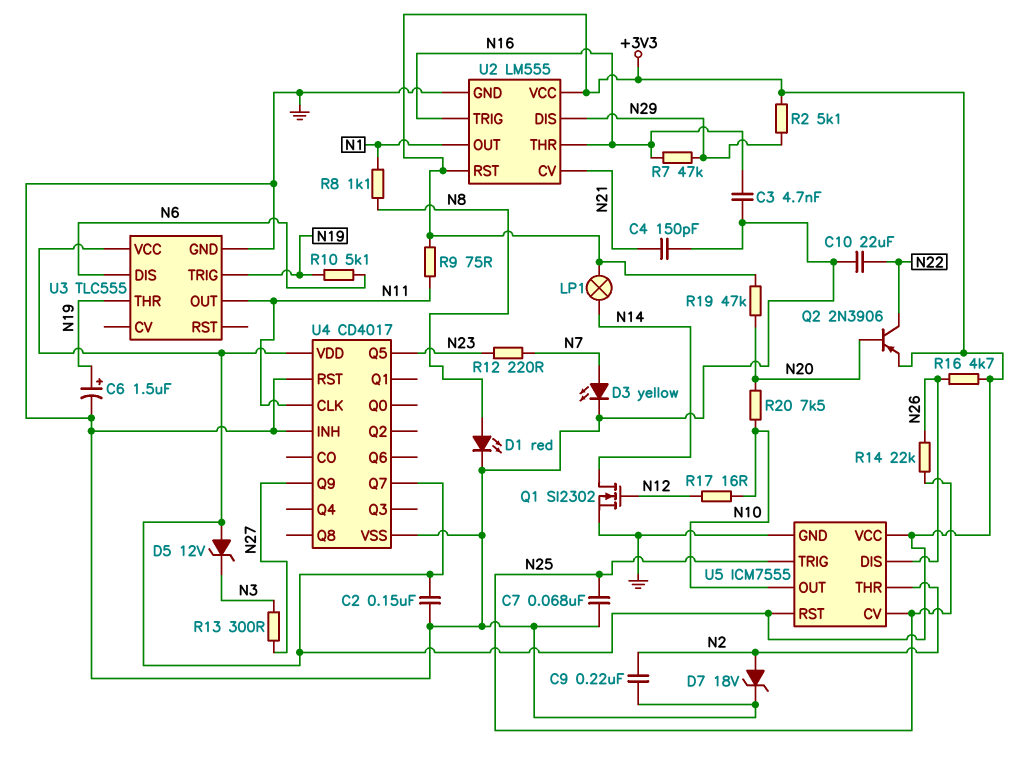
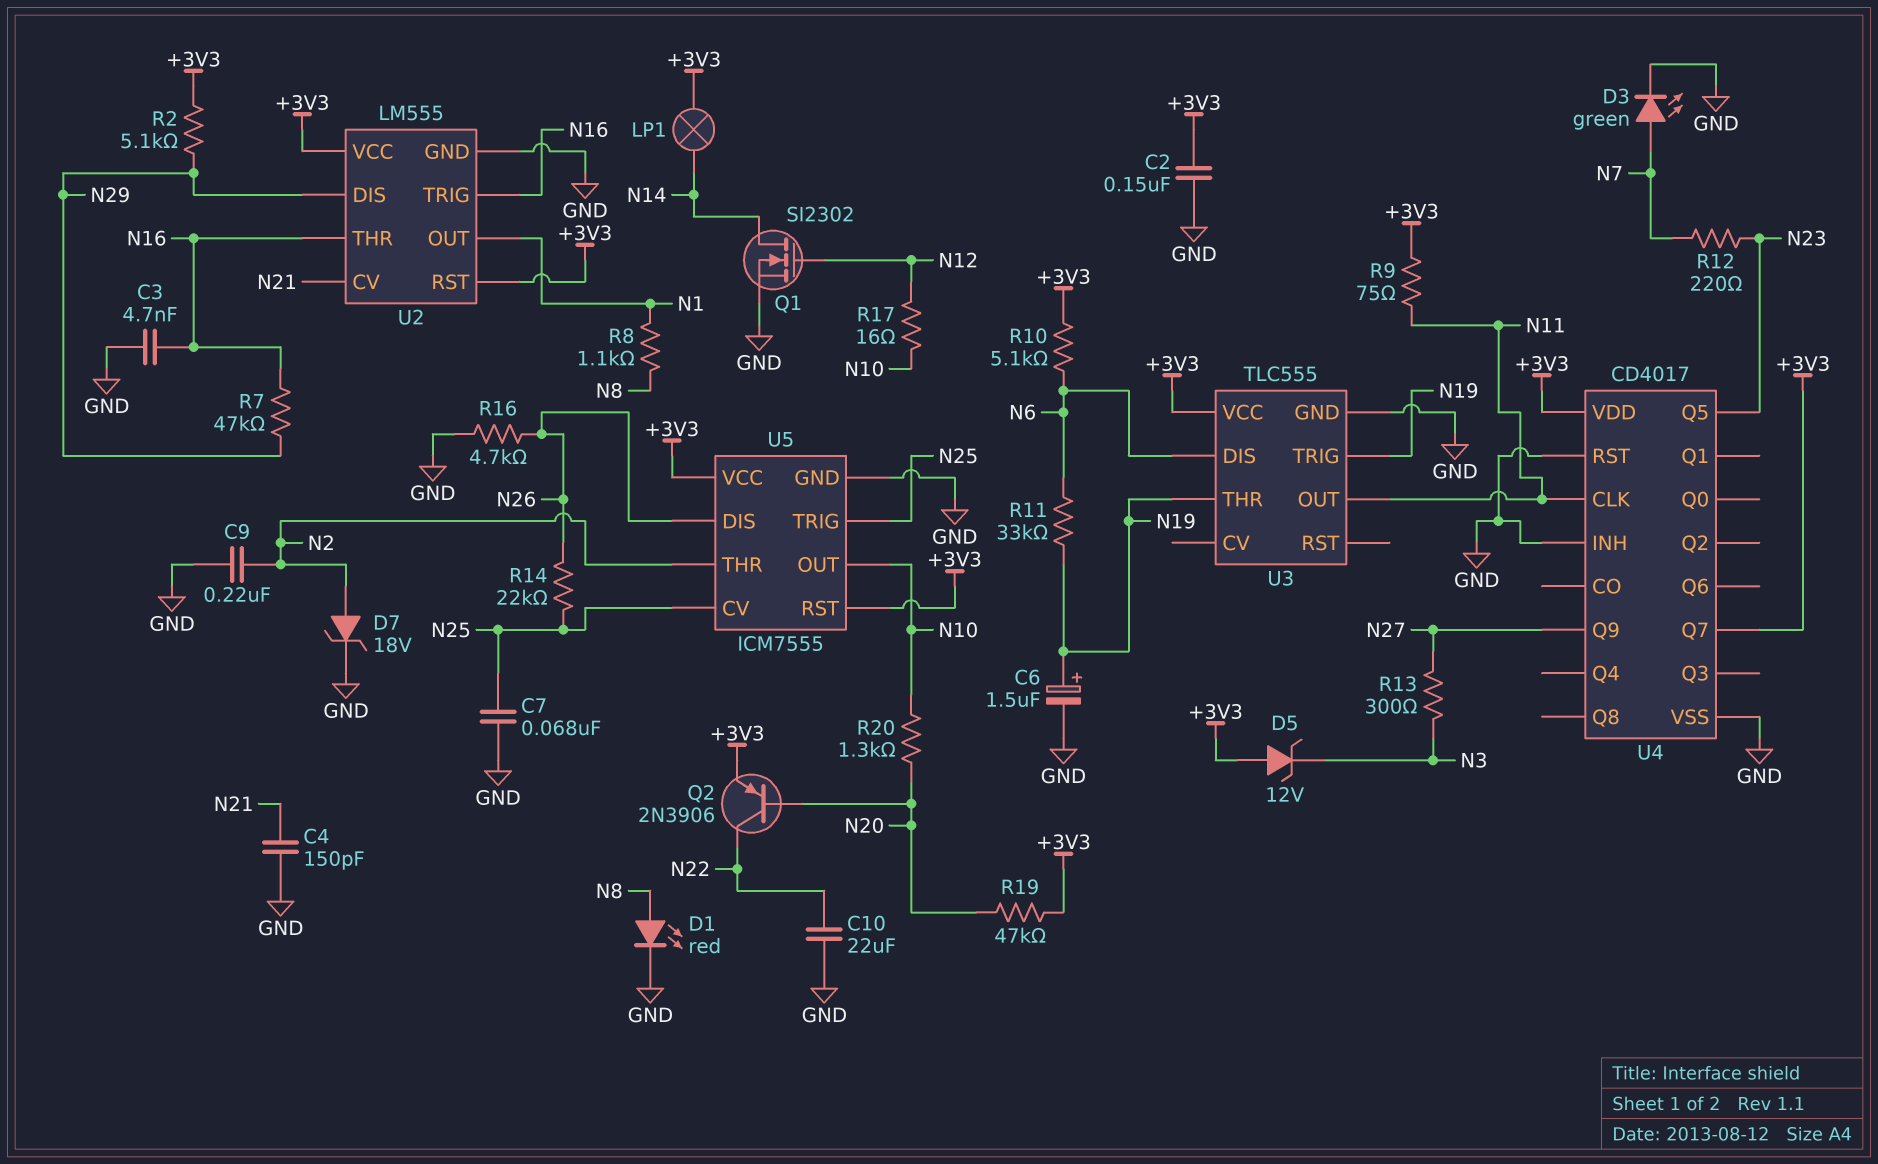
D3: LED yellow (A N7, K GND) -> LED green (A N7, K GND)
R10: 5.1k (N6, N19) -> 5.1k (+3V3, N6)
R11: none -> 33k (N6, N19)
R16: 4.7k (+3V3, N26) -> 4.7k (GND, N26)
R20: 7.5k (N10, N20) -> 1.3k (N10, N20)

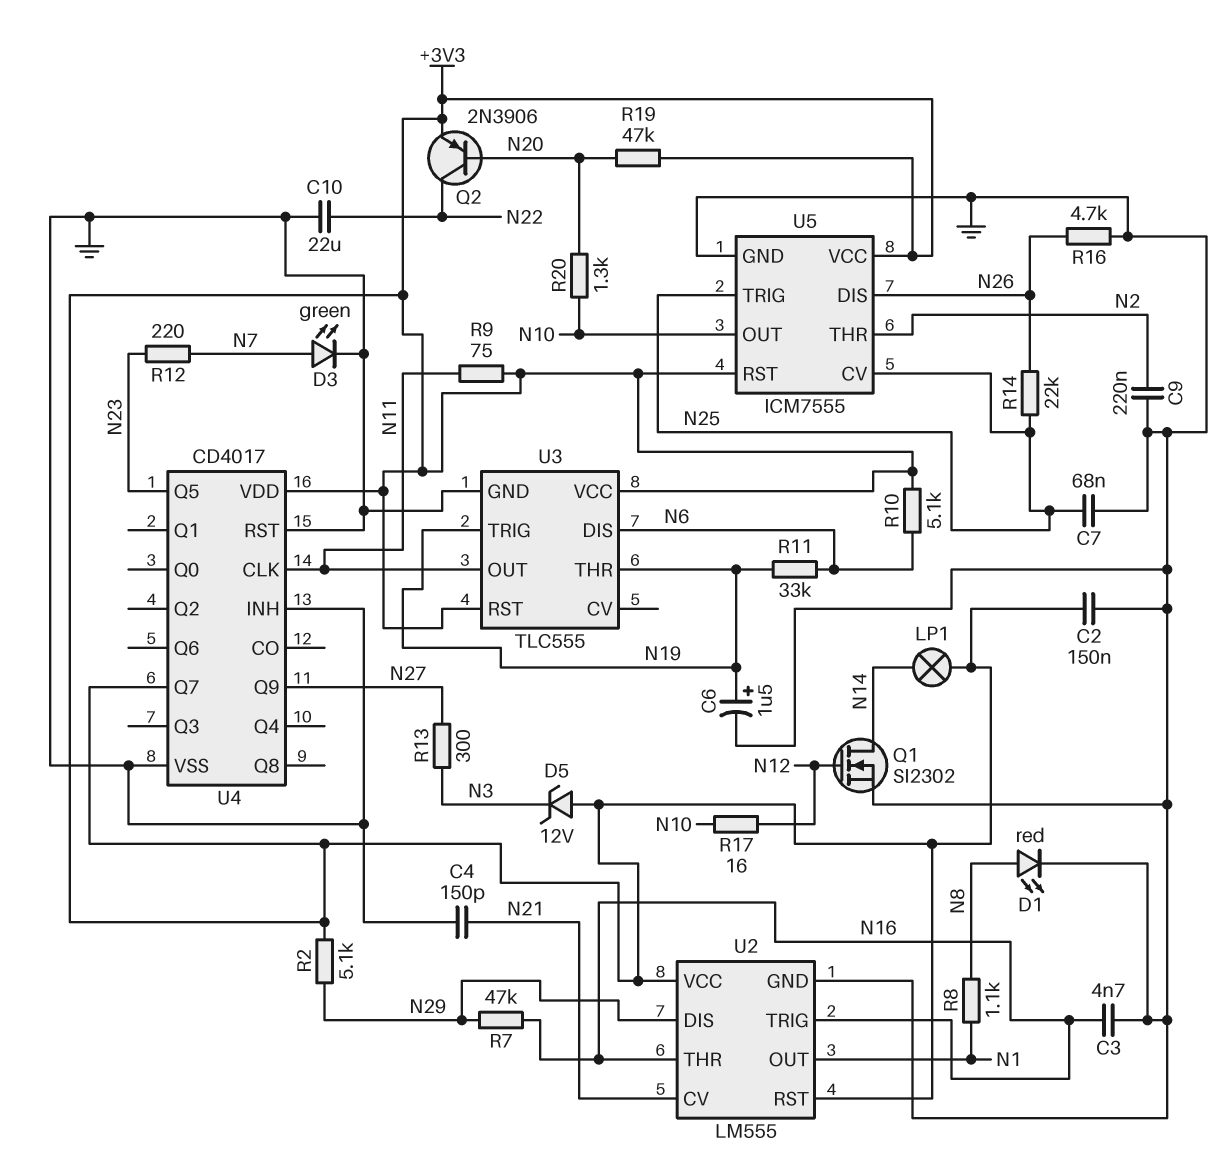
D7: zener 18V (A N2, K GND) -> none
U3 pin RST: none -> +3V3

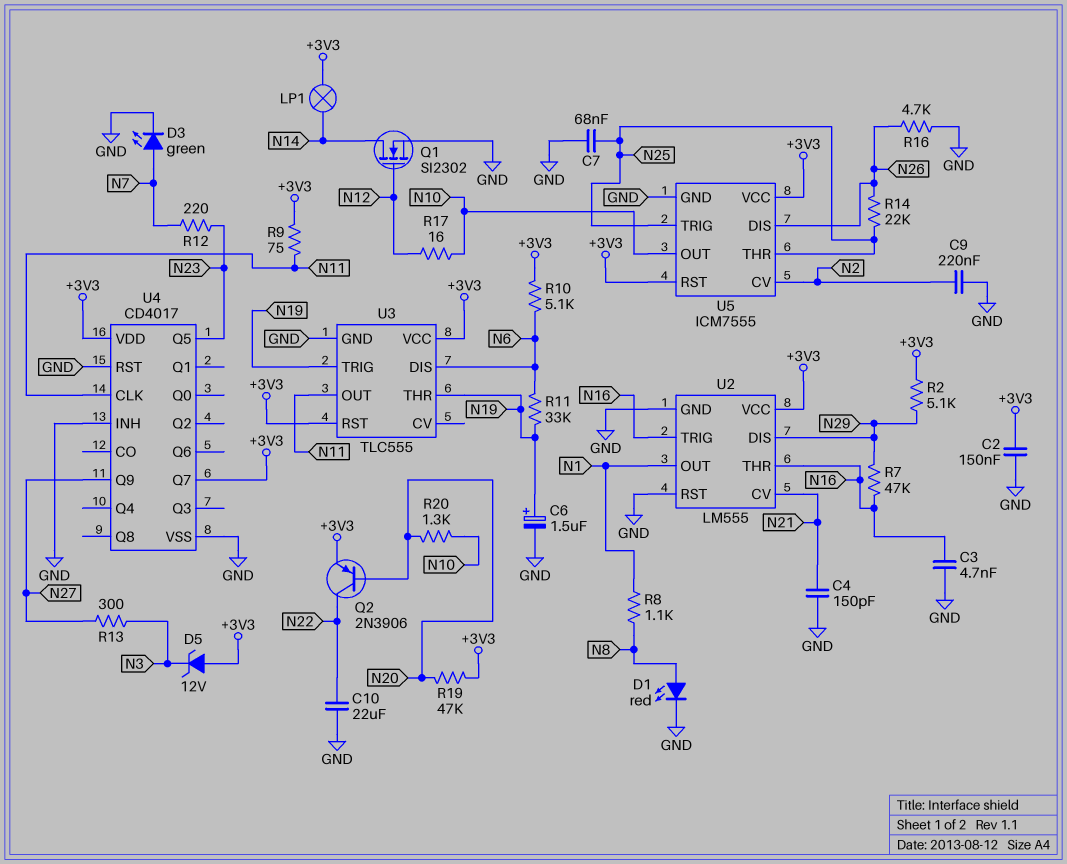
U2 pin RST: +3V3 -> GND
U5 pin CV: N25 -> N2
U5 pin THR: N2 -> N25

